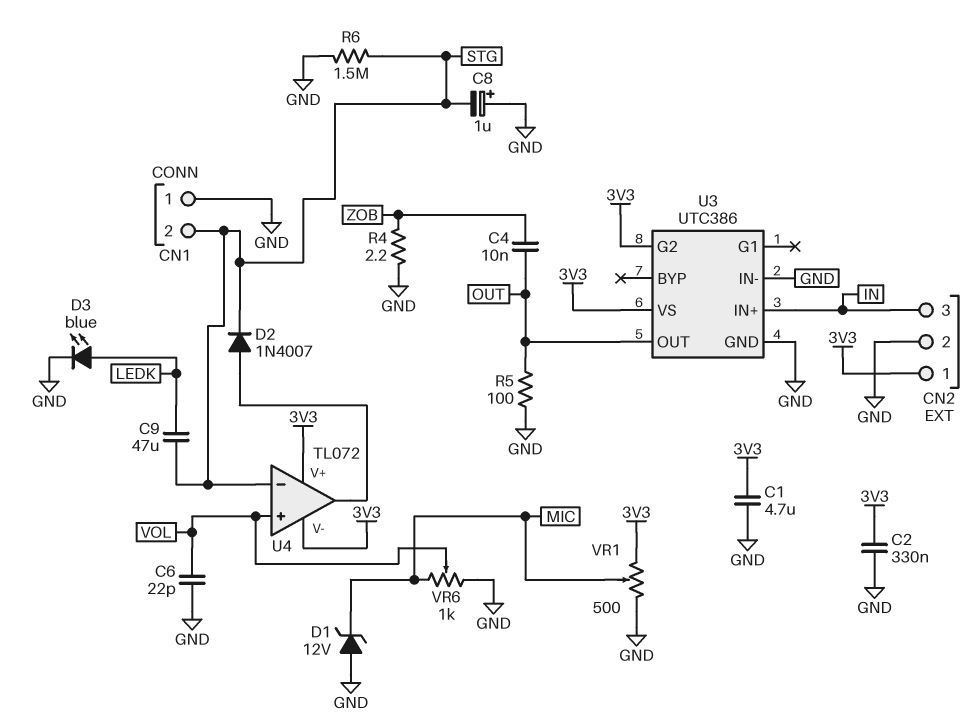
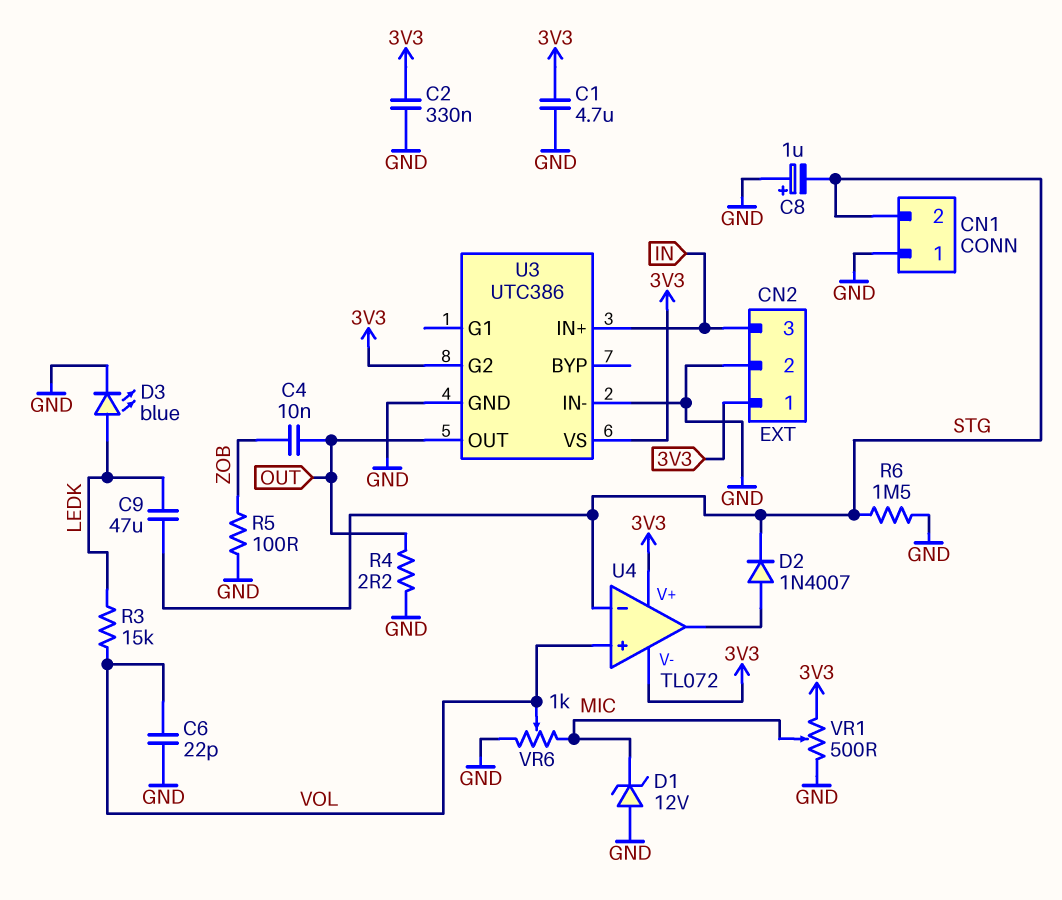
R3: none -> 15k (LEDK, VOL)
R4: 2.2 (GND, ZOB) -> 2.2 (GND, OUT)
R5: 100 (GND, OUT) -> 100 (GND, ZOB)

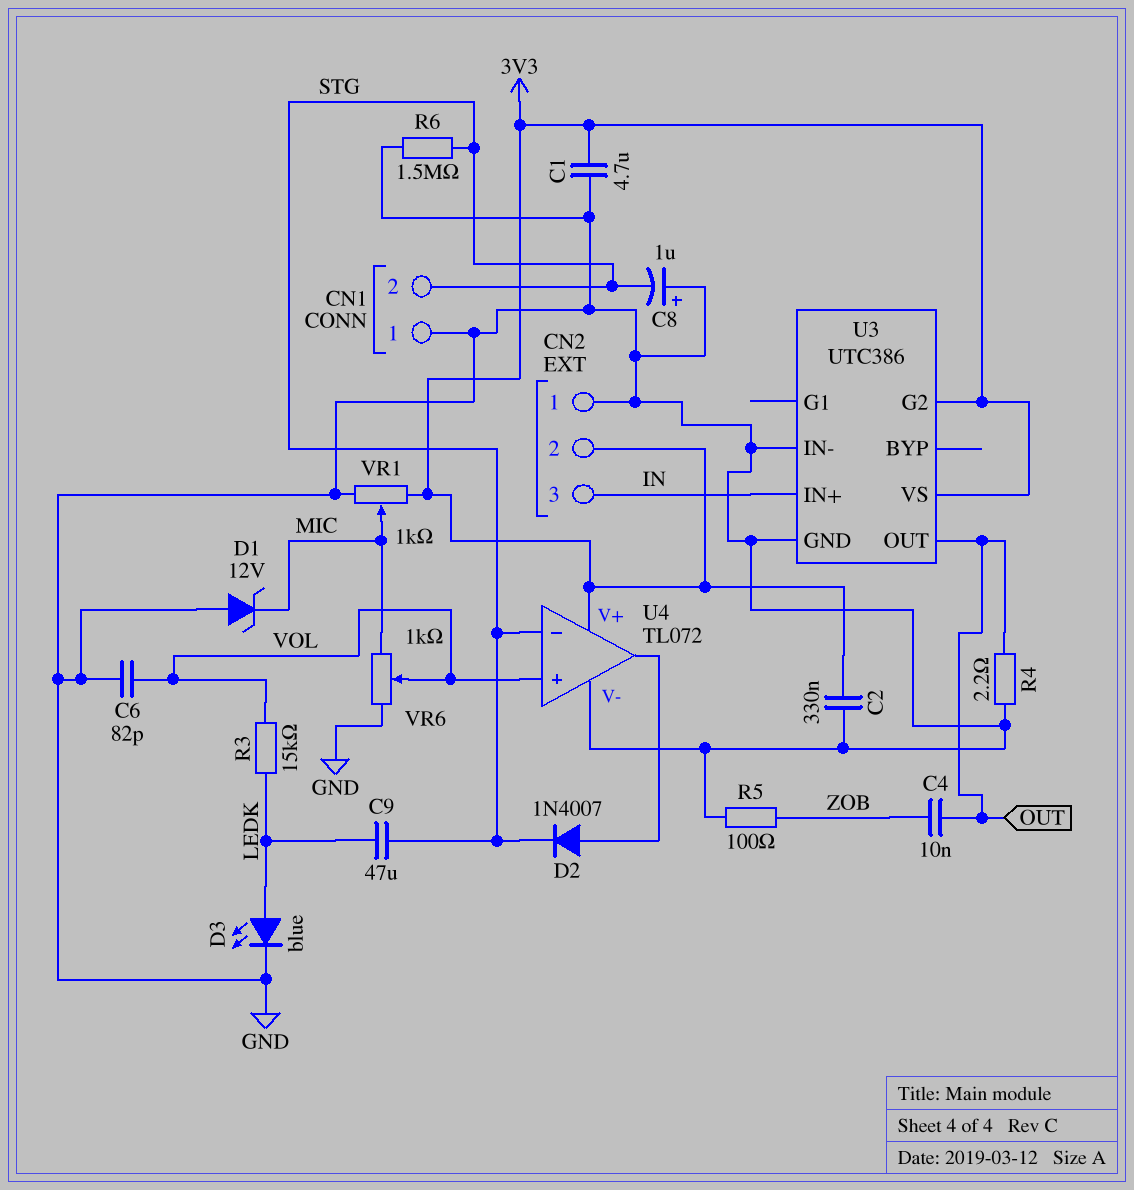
C6: 22pF (GND, VOL) -> 82pF (GND, VOL)
CN2 pin 1: 3V3 -> GND
CN2 pin 2: GND -> 3V3
U4 pin V-: 3V3 -> GND
VR1: 500 (3V3, GND, wiper MIC) -> 1k (3V3, GND, wiper MIC)

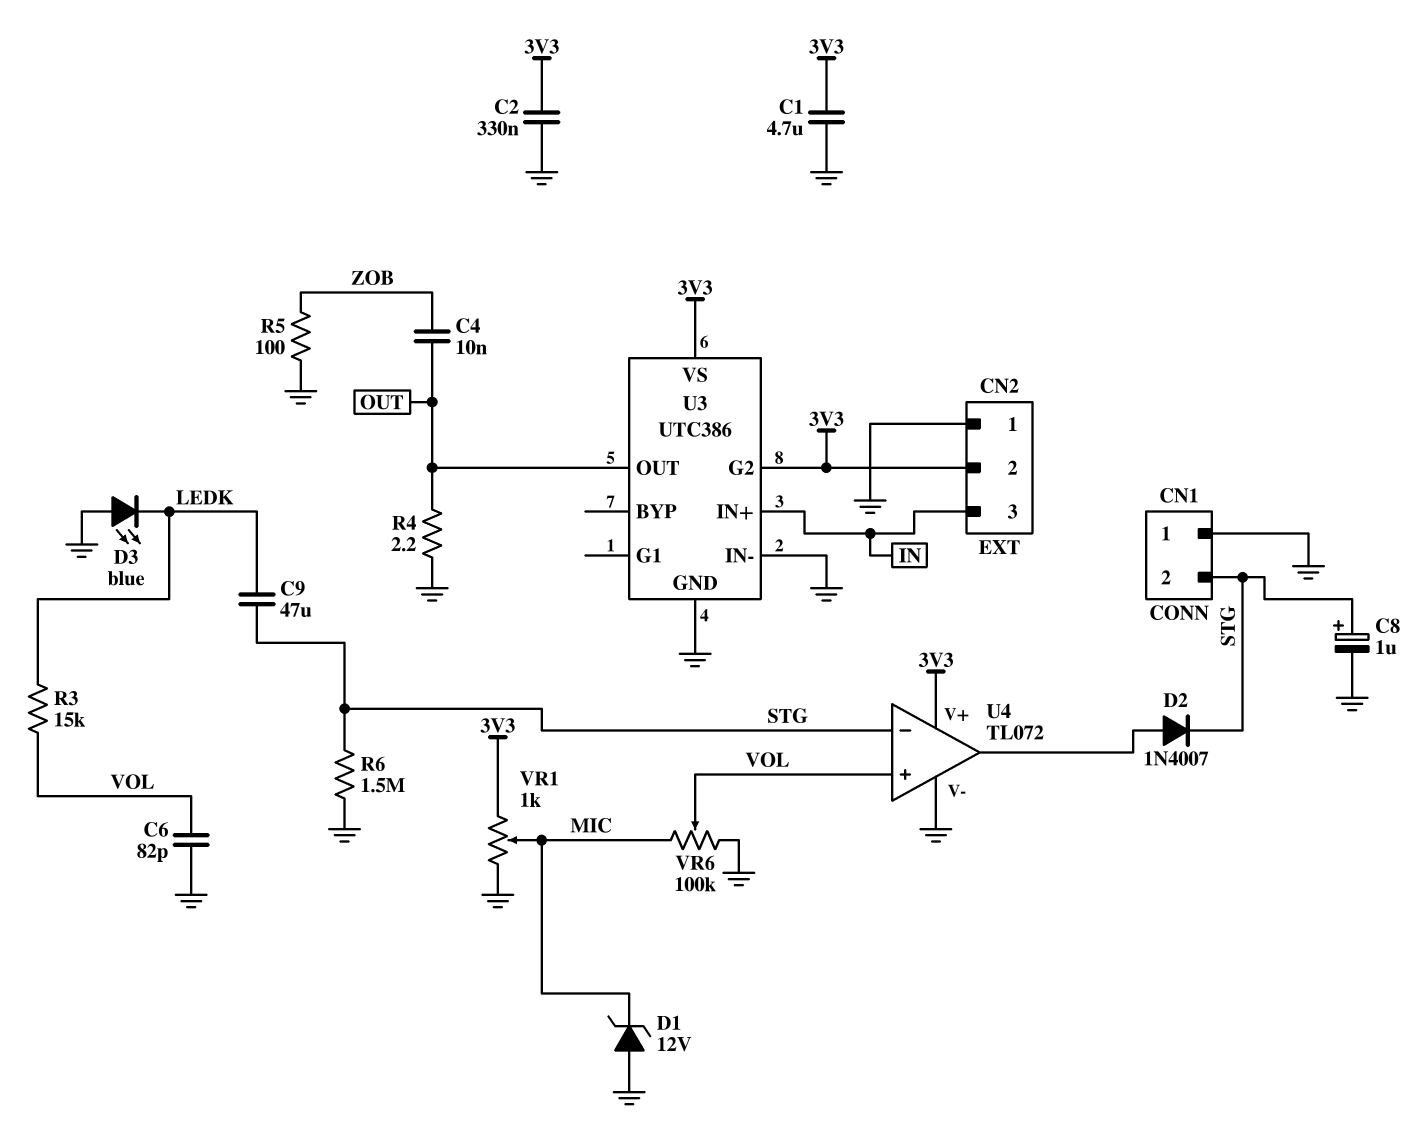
C8: 1uF (plus GND, minus STG) -> 1uF (plus STG, minus GND)
D3: LED blue (A LEDK, K GND) -> LED blue (A GND, K LEDK)
VR6: 1k (GND, MIC, wiper VOL) -> 100k (GND, MIC, wiper VOL)

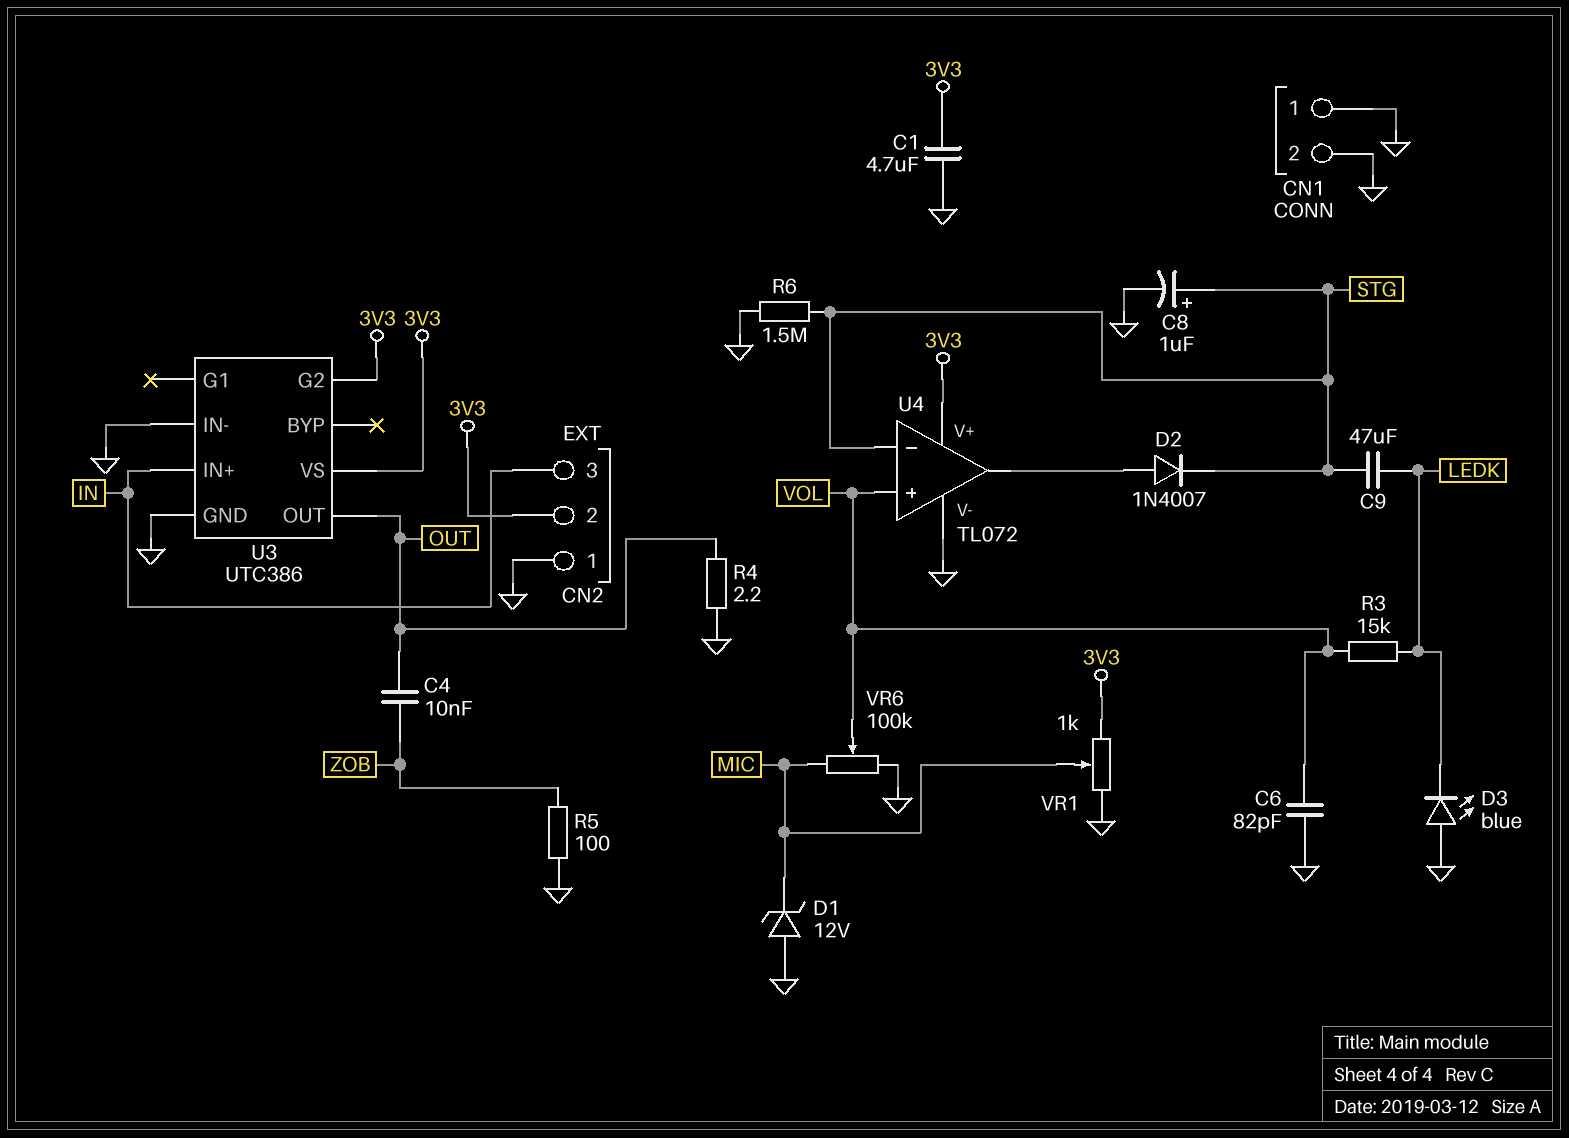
C2: 330nF (3V3, GND) -> none
CN1 pin 2: STG -> GND

